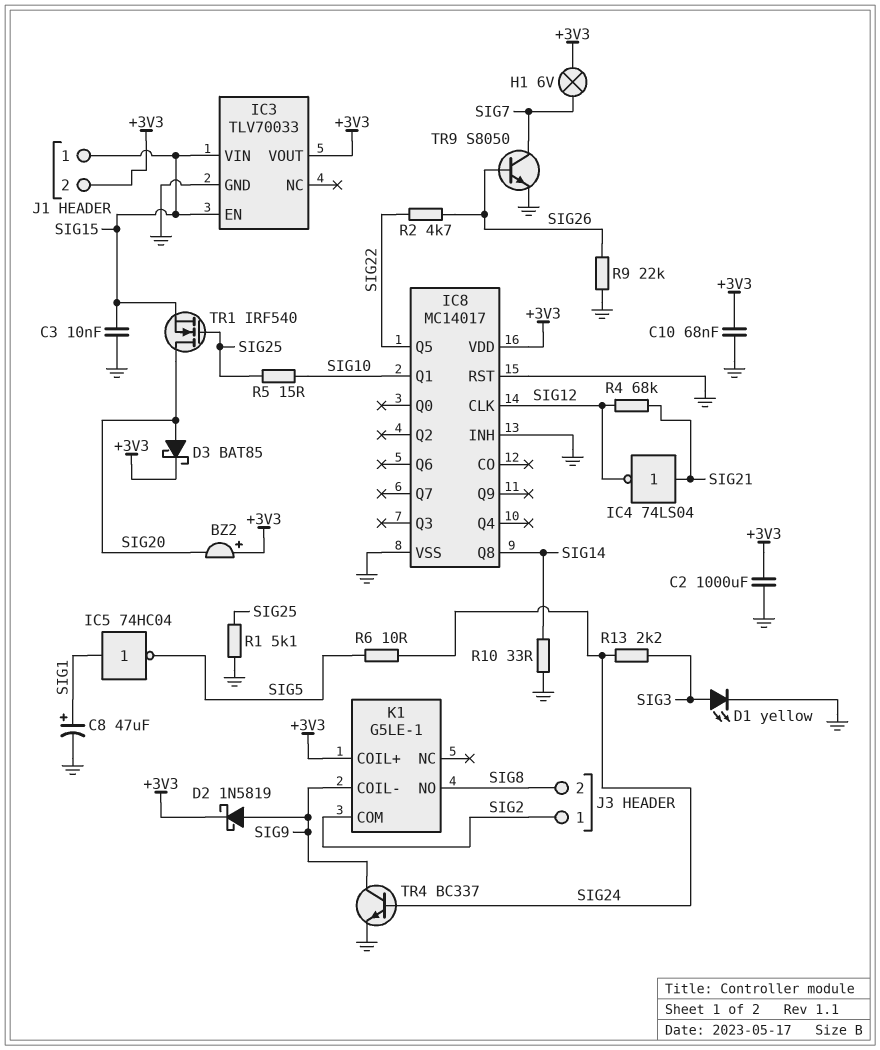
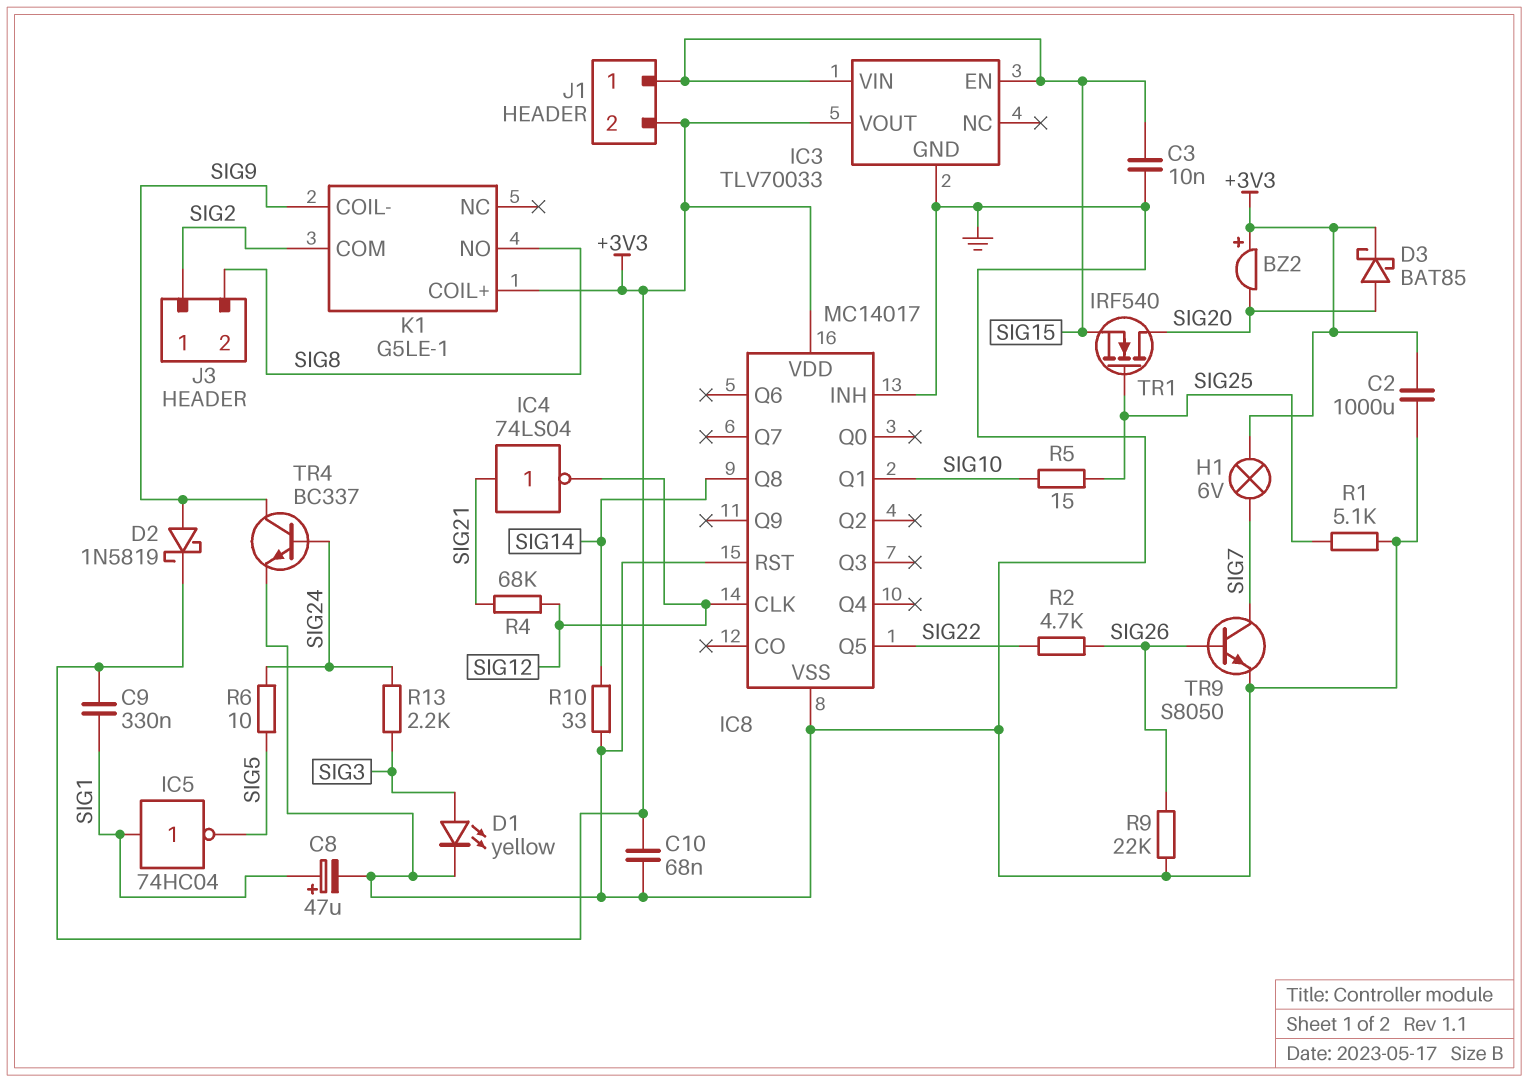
C9: none -> 330nF (+3V3, SIG1)

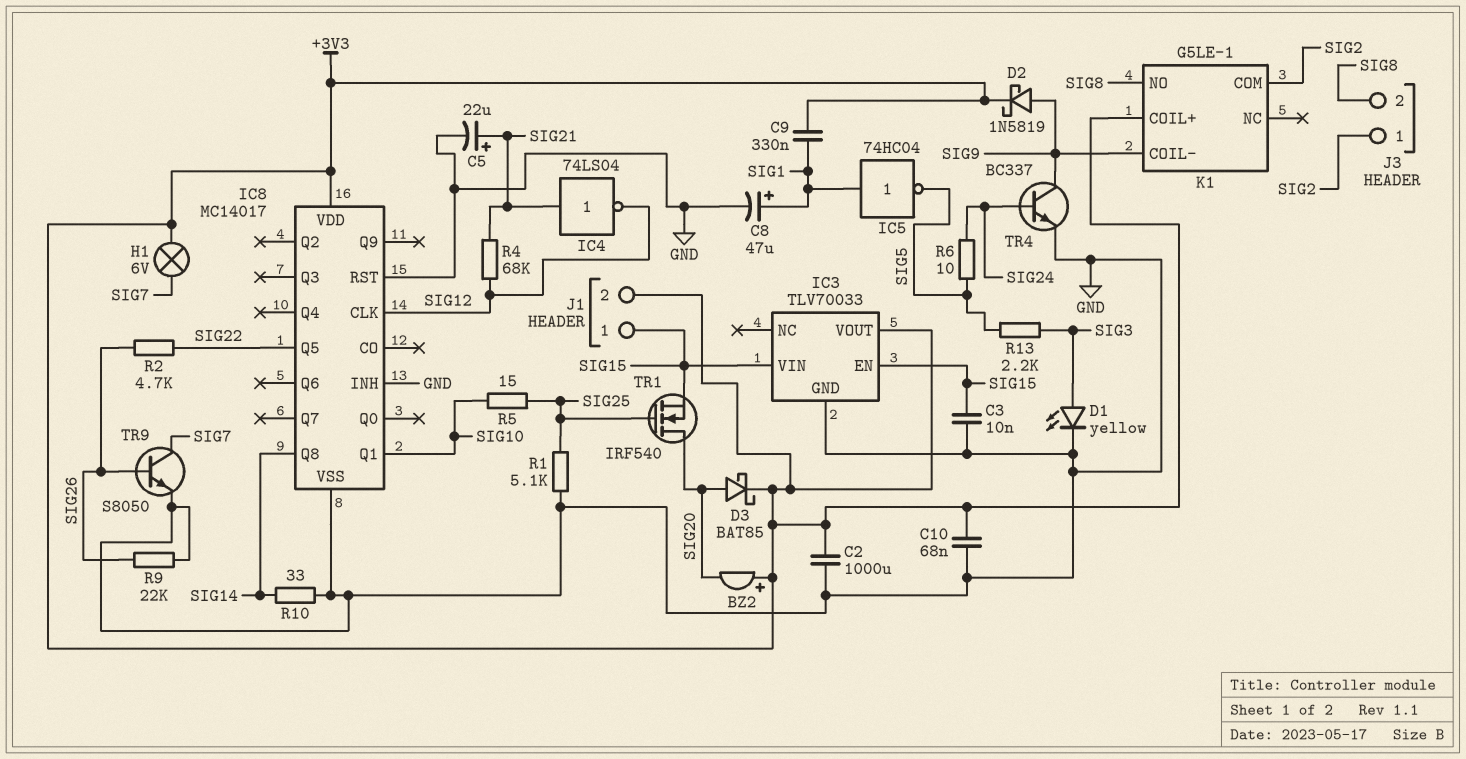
C5: none -> 22uF (plus SIG21, minus GND)
R13: 2.2k (SIG3, SIG24) -> 2.2k (SIG3, SIG5)

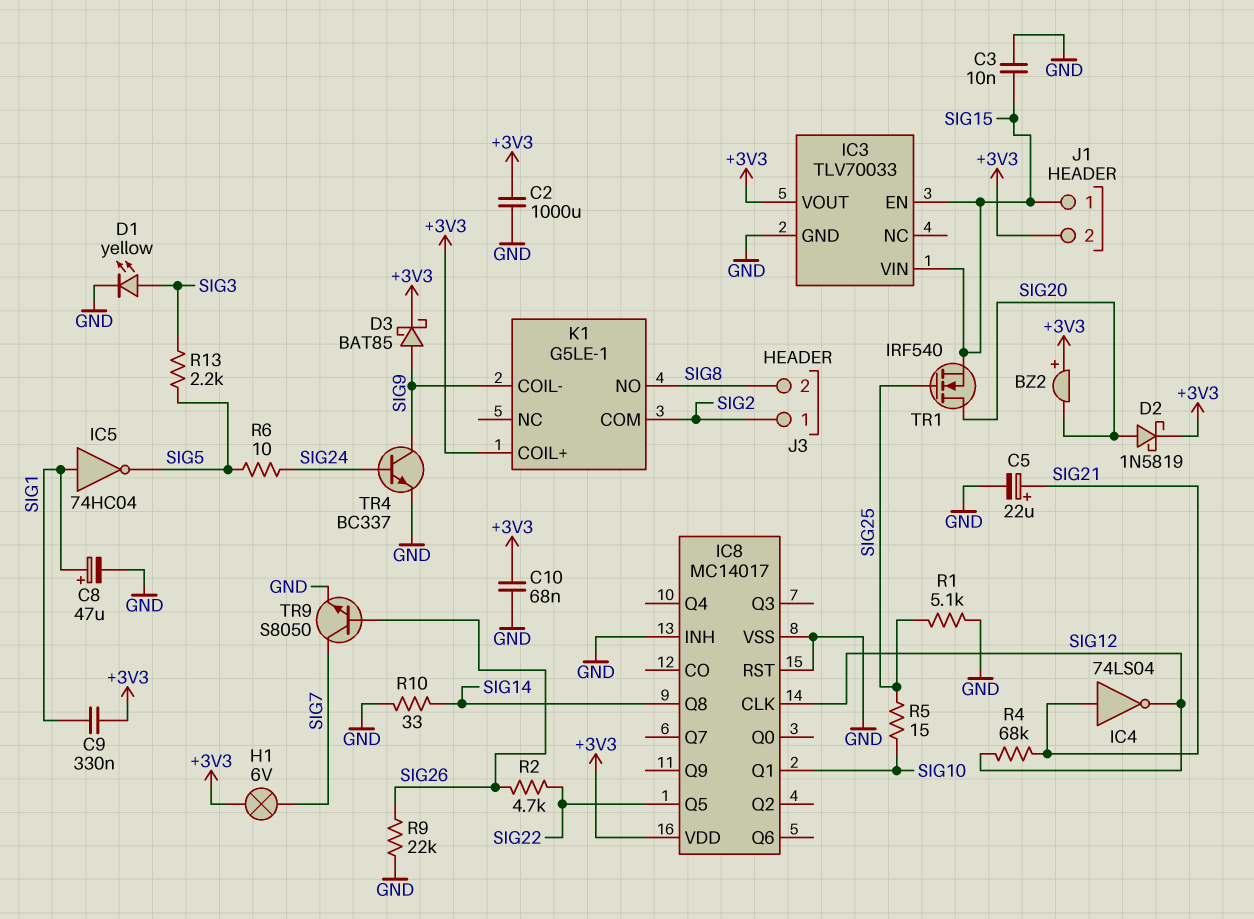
D2: schottky 1N5819 (A SIG9, K +3V3) -> schottky 1N5819 (A SIG20, K +3V3)
D3: schottky BAT85 (A SIG20, K +3V3) -> schottky BAT85 (A SIG9, K +3V3)

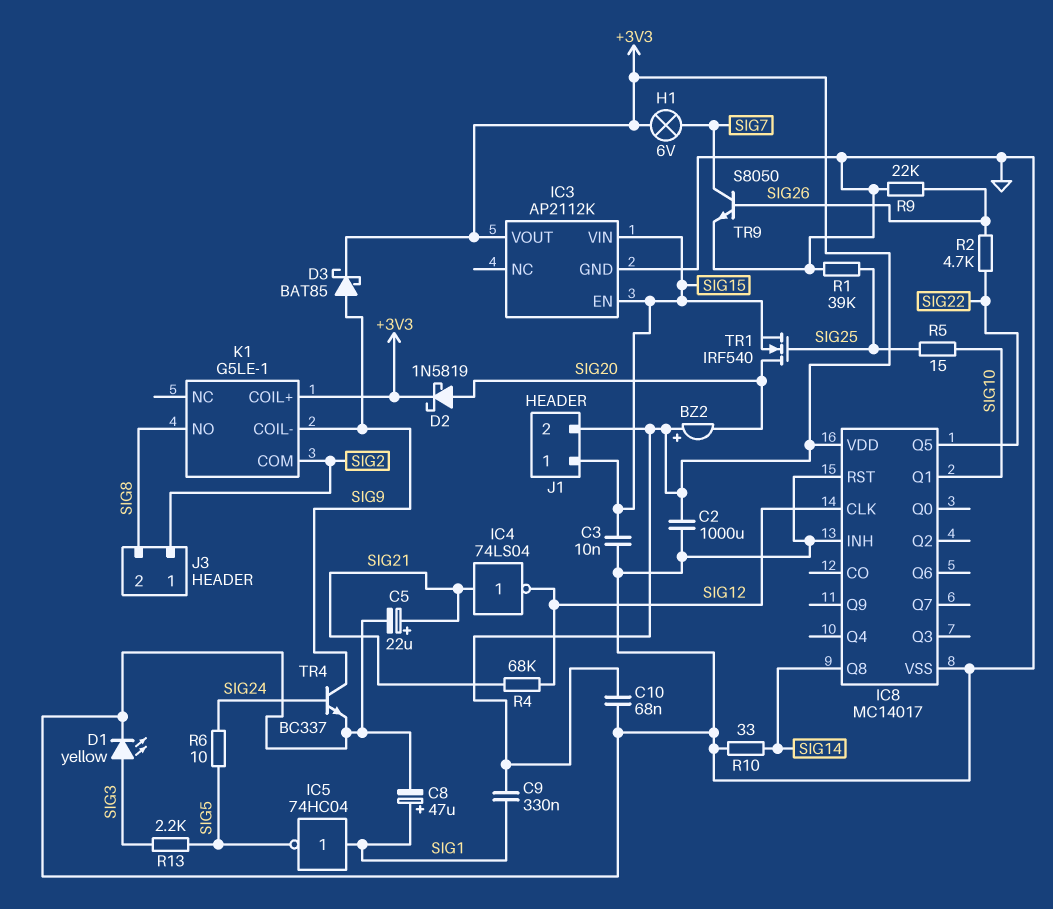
IC3: TLV70033 -> AP2112K
R1: 5.1k (GND, SIG25) -> 39k (GND, SIG25)

